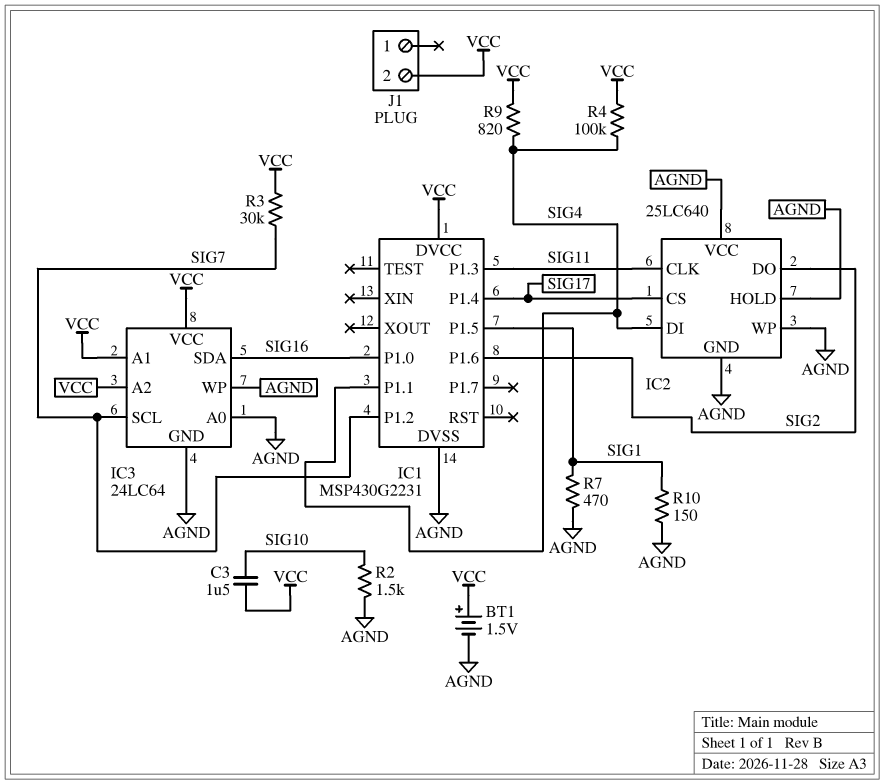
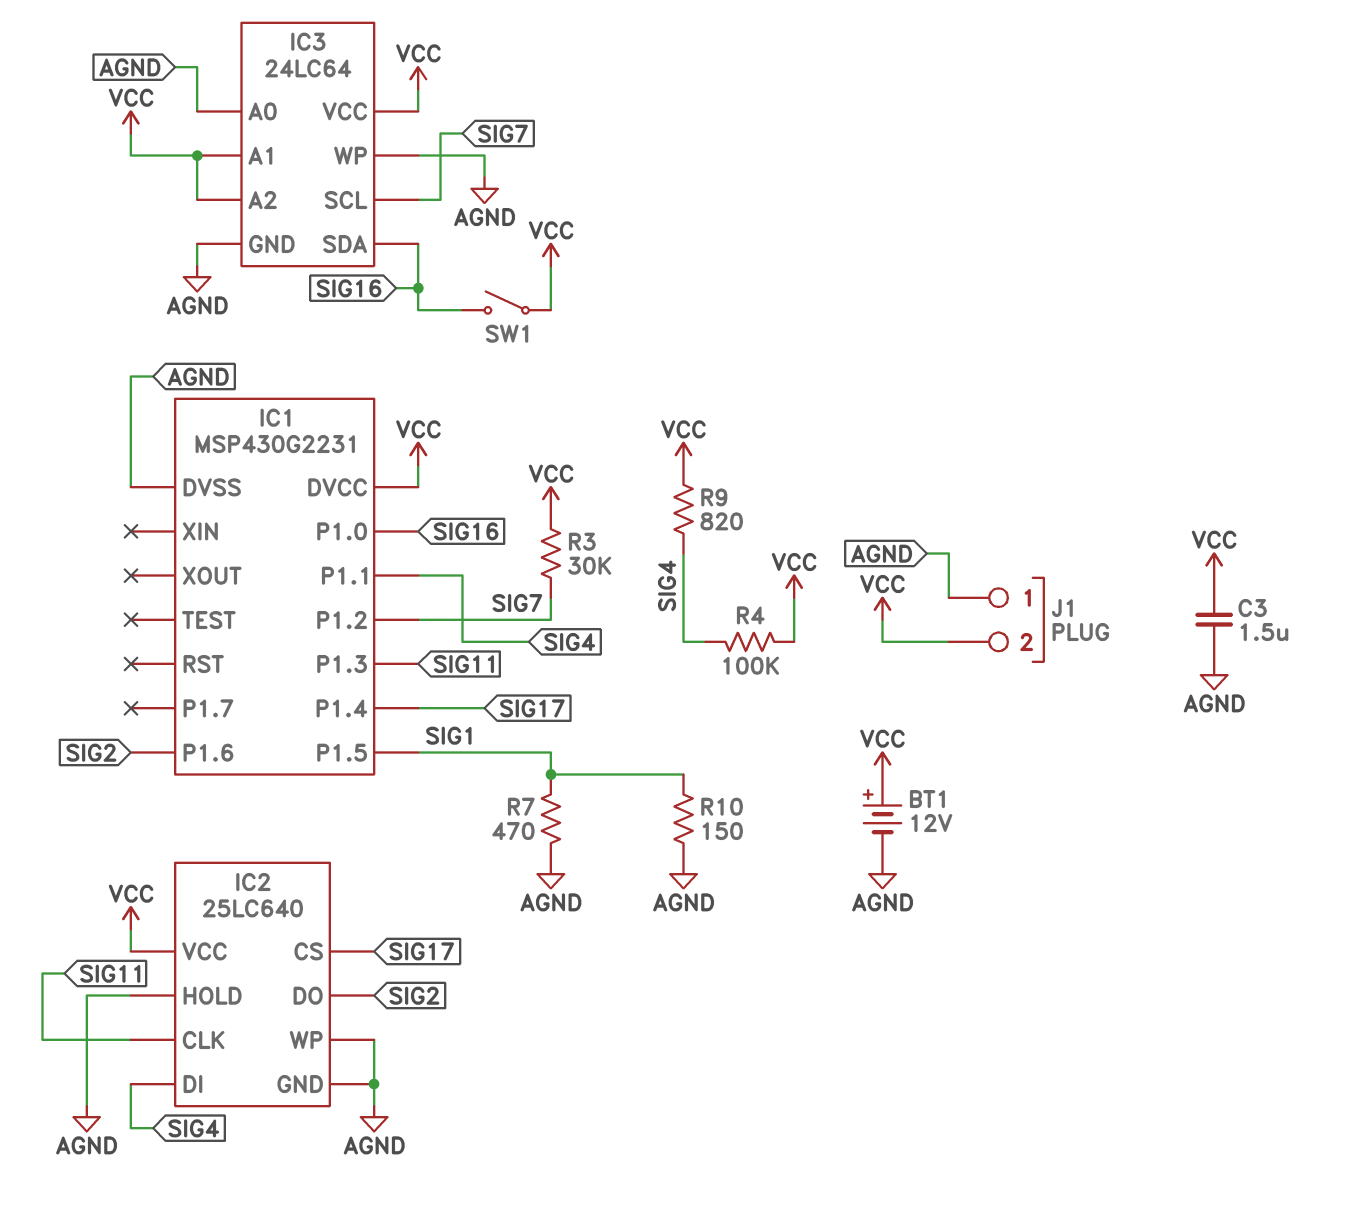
BT1: 1.5V (plus VCC, minus AGND) -> 12V (plus VCC, minus AGND)
C3: 1.5uF (SIG10, VCC) -> 1.5uF (AGND, VCC)
IC2 pin VCC: AGND -> VCC
J1 pin 1: none -> AGND
R2: 1.5k (AGND, SIG10) -> none
SW1: none -> switch (SIG16, VCC)

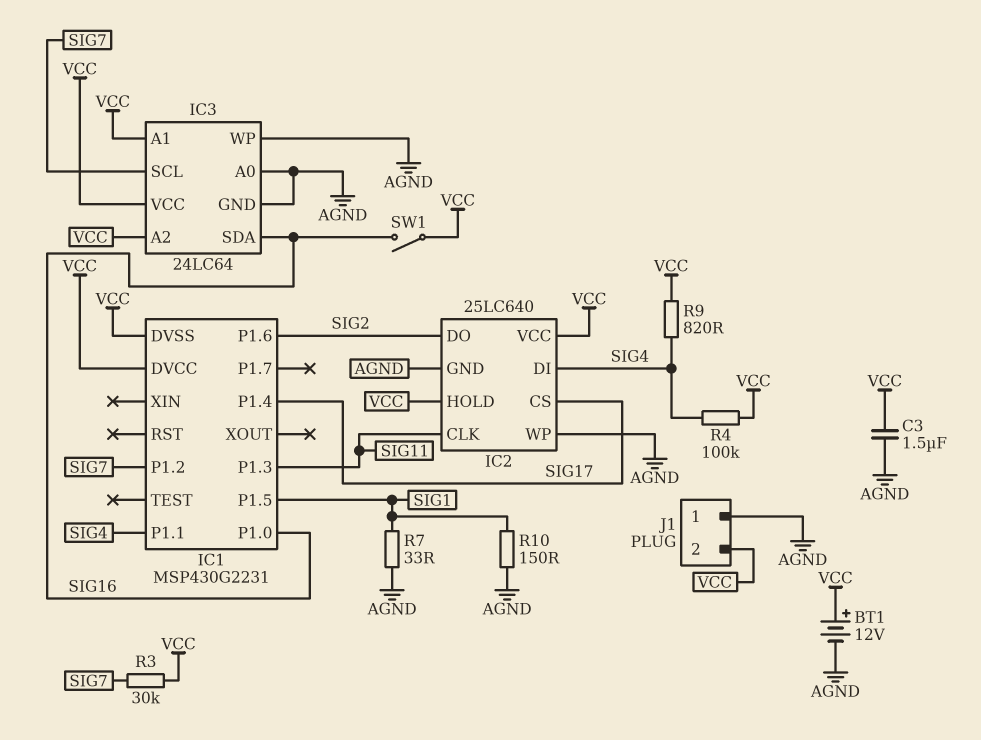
IC1 pin DVSS: AGND -> VCC
IC2 pin HOLD: AGND -> VCC
R7: 470 (AGND, SIG1) -> 33 (AGND, SIG1)

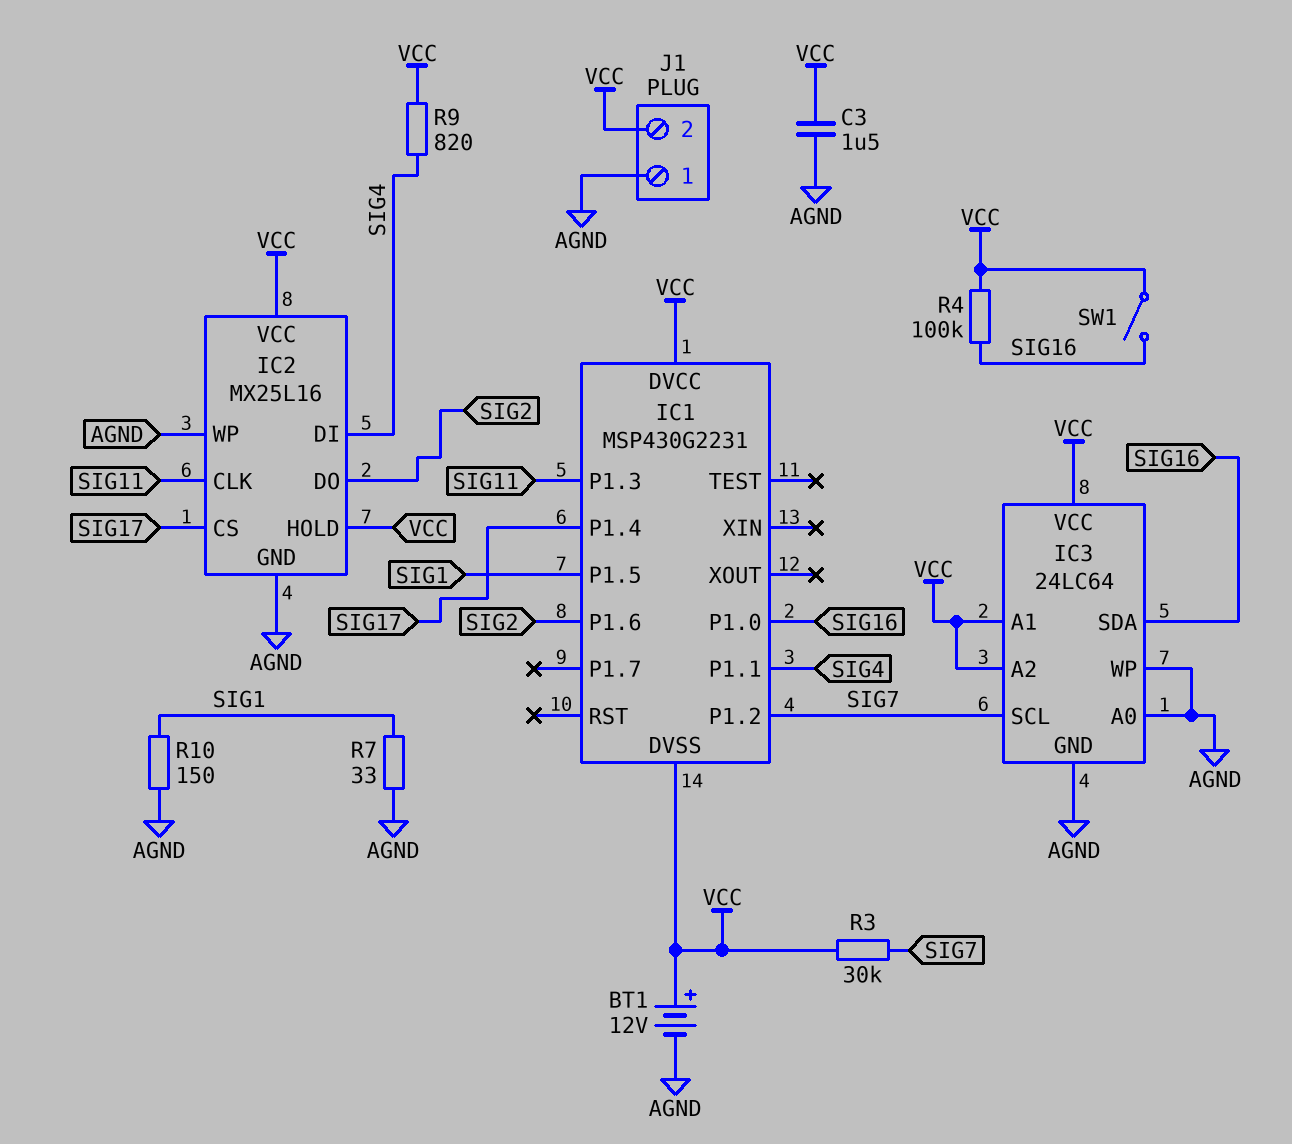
IC2: 25LC640 -> MX25L16
R4: 100k (SIG4, VCC) -> 100k (SIG16, VCC)

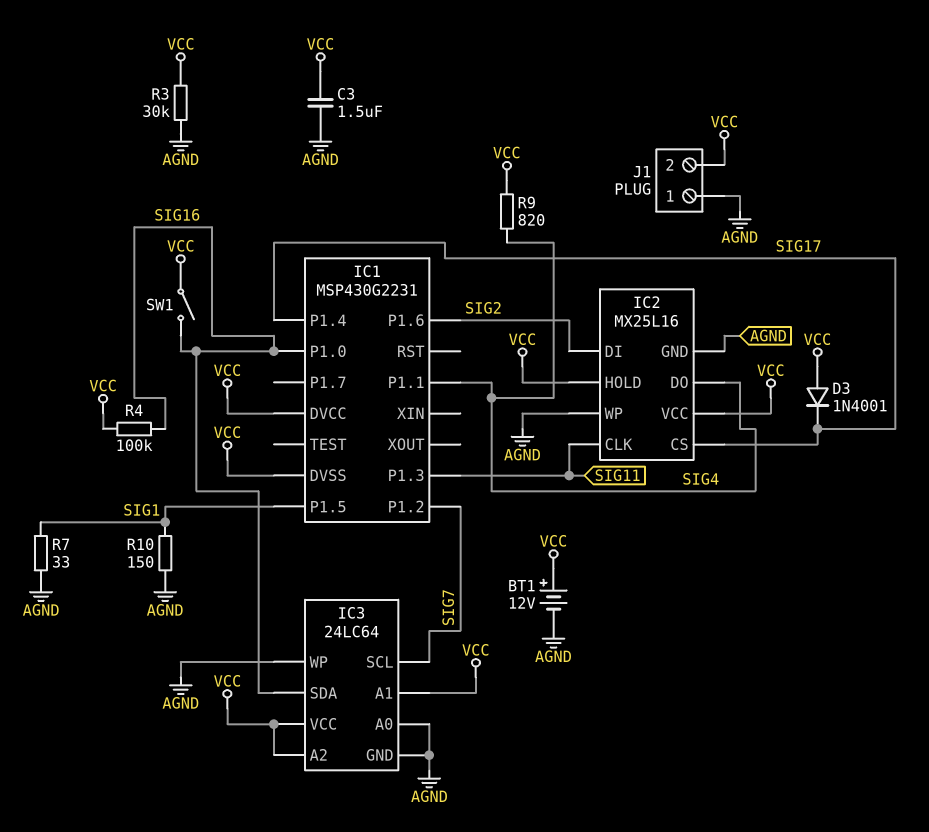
D3: none -> diode 1N4001 (A VCC, K SIG17)
IC2 pin DI: SIG4 -> SIG2
IC2 pin DO: SIG2 -> SIG4
R3: 30k (SIG7, VCC) -> 30k (AGND, VCC)

